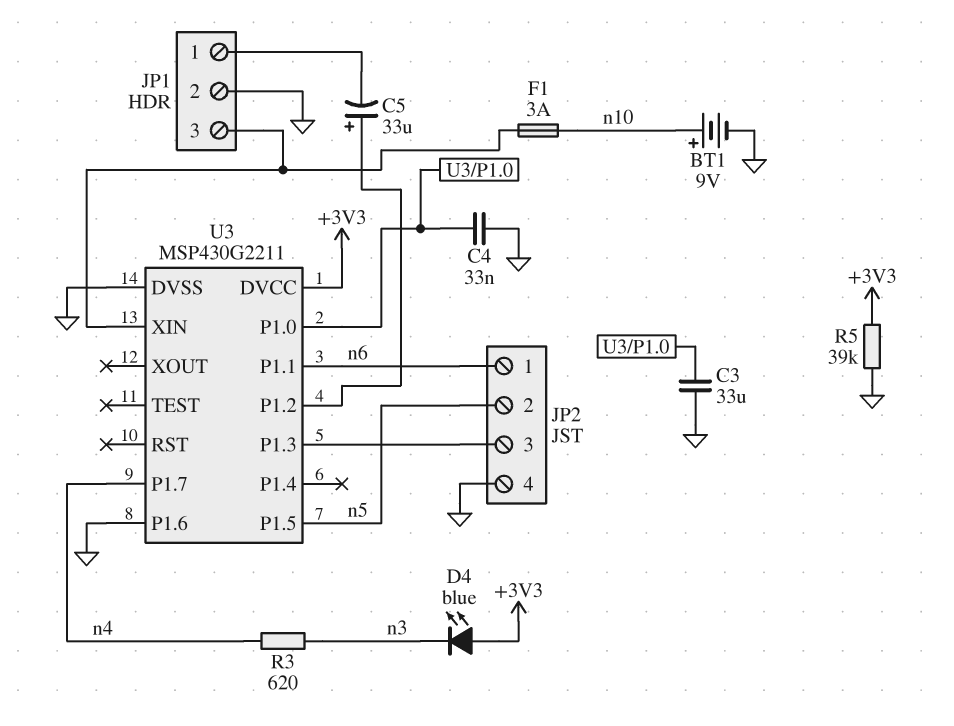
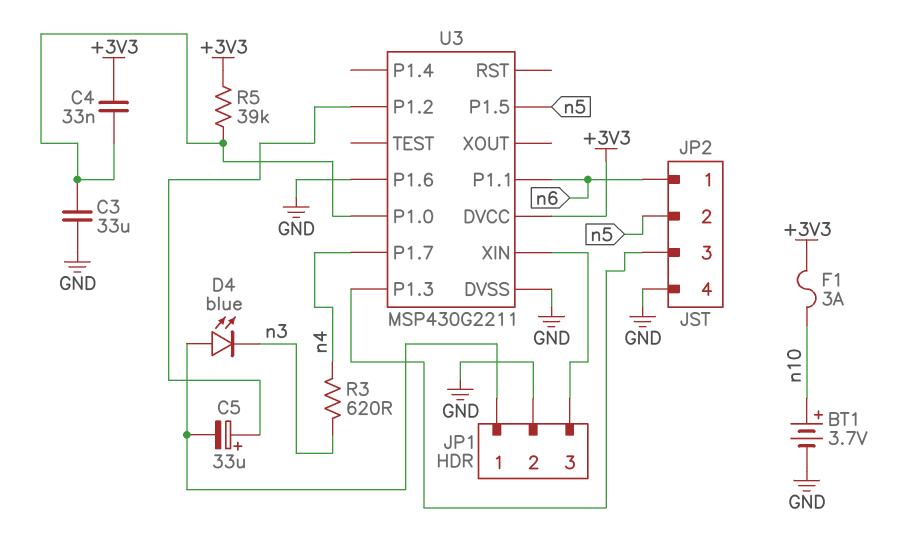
BT1: 9V (plus n10, minus GND) -> 3.7V (plus n10, minus GND)
C4: 33nF (GND, U3/P1.0) -> 33nF (+3V3, U3/P1.0)
D4: LED blue (A +3V3, K n3) -> LED blue (A JP1/1, K n3)
F1: 3A (JP1/3, n10) -> 3A (+3V3, n10)
R5: 39k (+3V3, GND) -> 39k (+3V3, U3/P1.0)

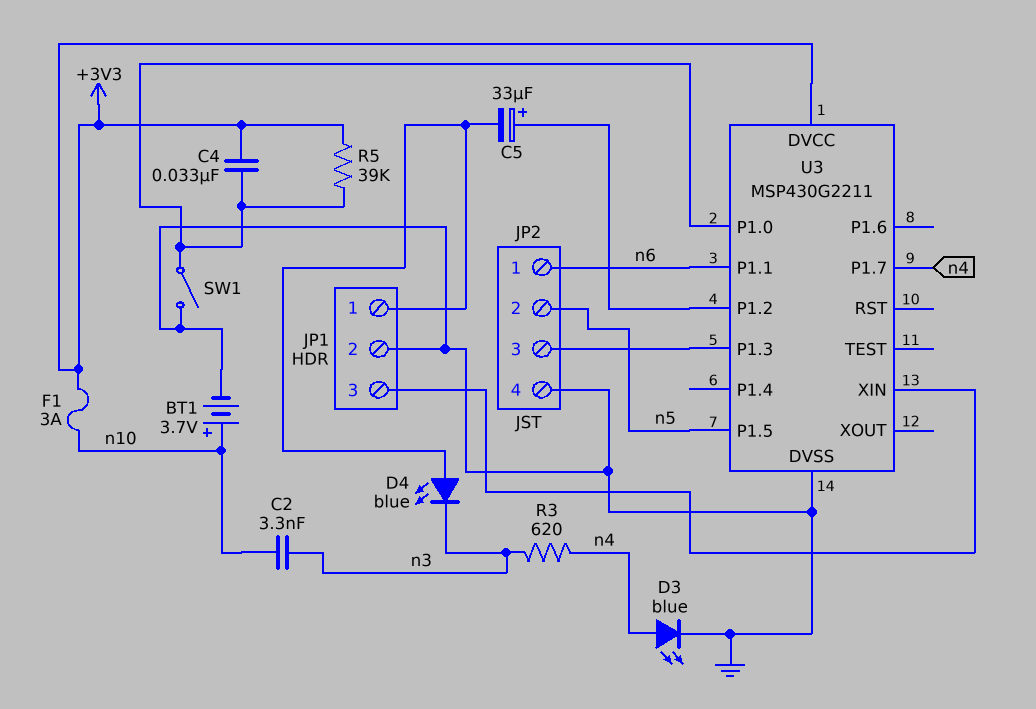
C2: none -> 3.3nF (n3, n10)
C3: 33uF (GND, U3/P1.0) -> none
D3: none -> LED blue (A n4, K GND)
SW1: none -> switch (GND, U3/P1.0)
U3 pin P1.6: GND -> none

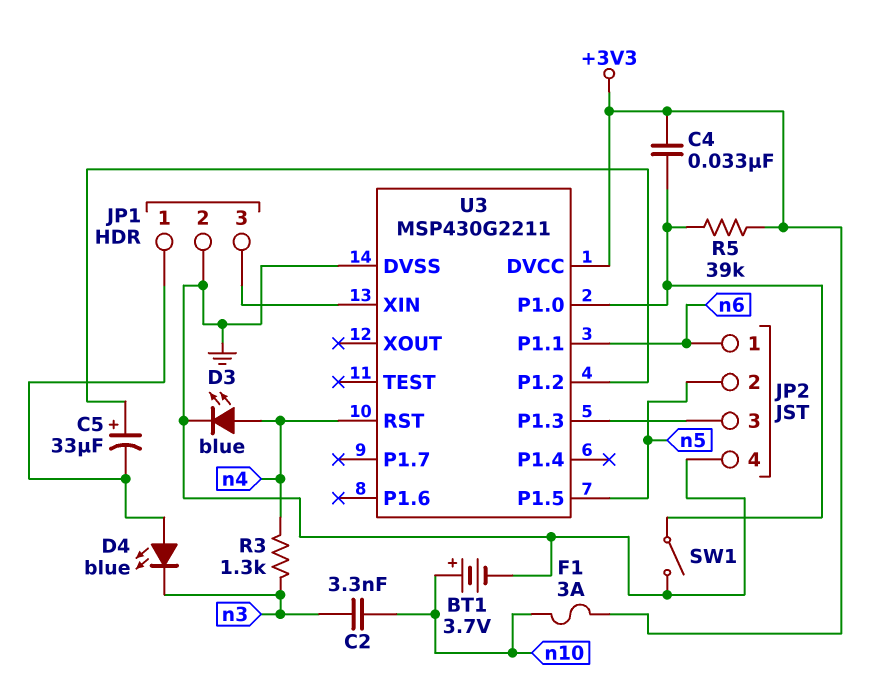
R3: 620 (n3, n4) -> 1.3k (n3, n4)
U3 pin P1.7: n4 -> none
U3 pin RST: none -> n4

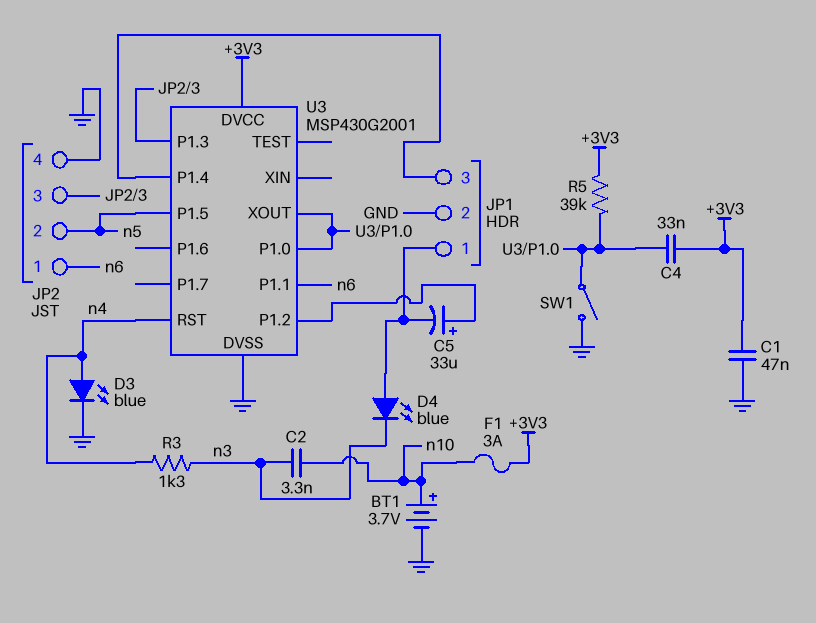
C1: none -> 47nF (+3V3, GND)
U3: MSP430G2211 -> MSP430G2001
U3 pin P1.4: none -> JP1/3
U3 pin XIN: JP1/3 -> none
U3 pin XOUT: none -> U3/P1.0

